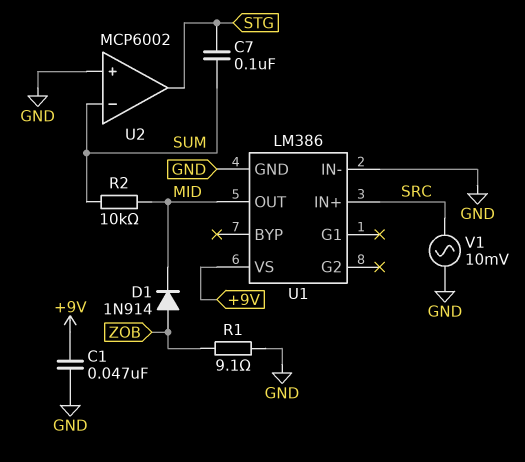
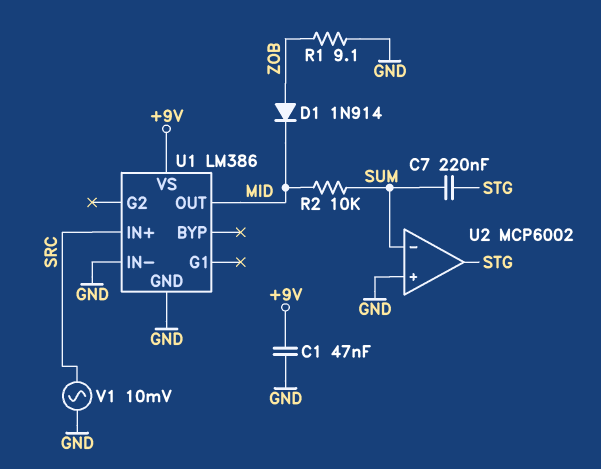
C7: 100nF (STG, SUM) -> 220nF (STG, SUM)

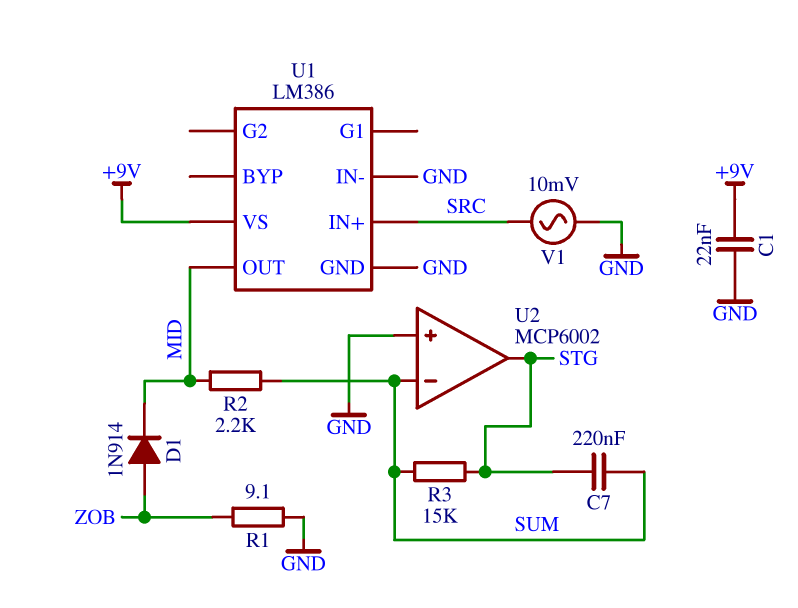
C1: 47nF (+9V, GND) -> 22nF (+9V, GND)
R2: 10k (MID, SUM) -> 2.2k (MID, SUM)
R3: none -> 15k (STG, SUM)

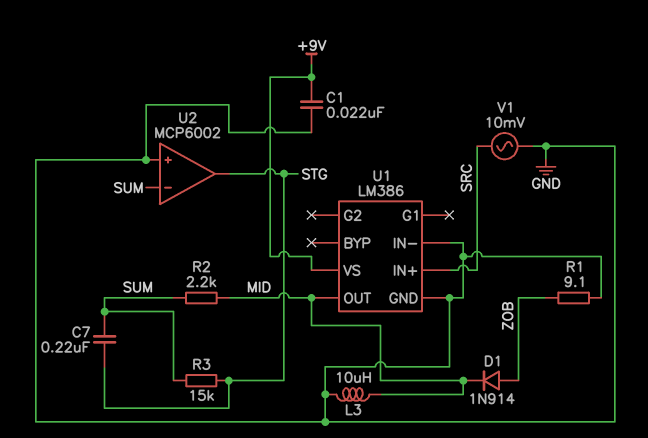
L3: none -> 10uH (GND, MID)

